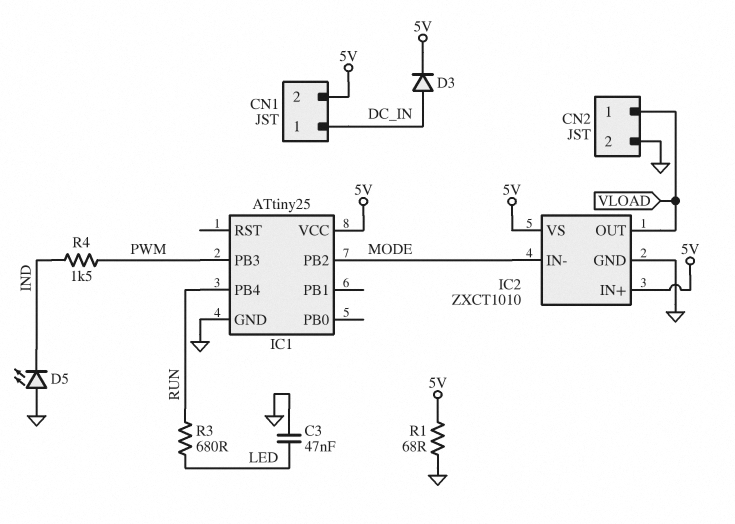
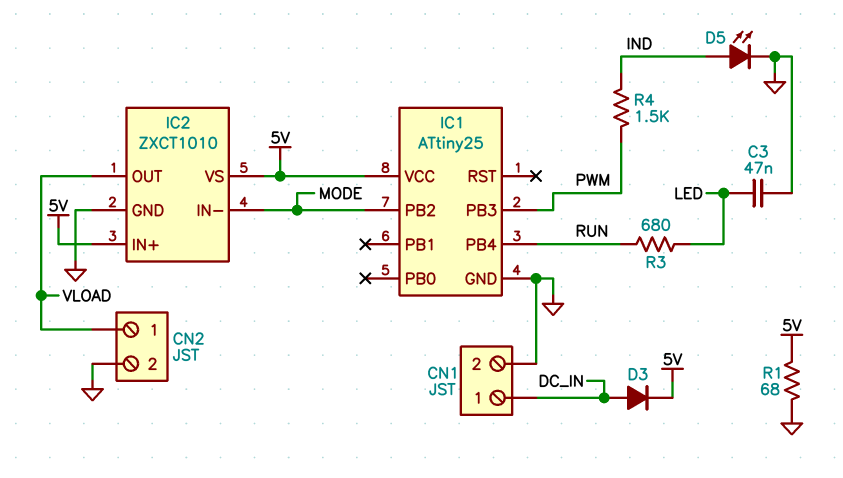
CN1 pin 2: 5V -> GND
D5: LED (A GND, K IND) -> LED (A IND, K GND)

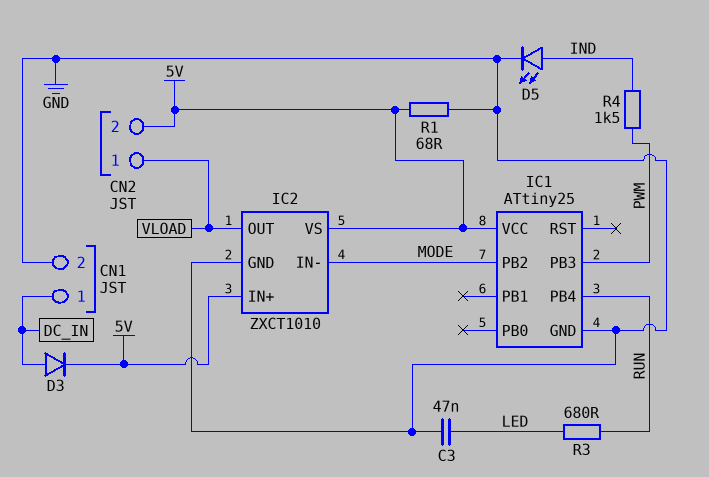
CN2 pin 2: GND -> 5V

